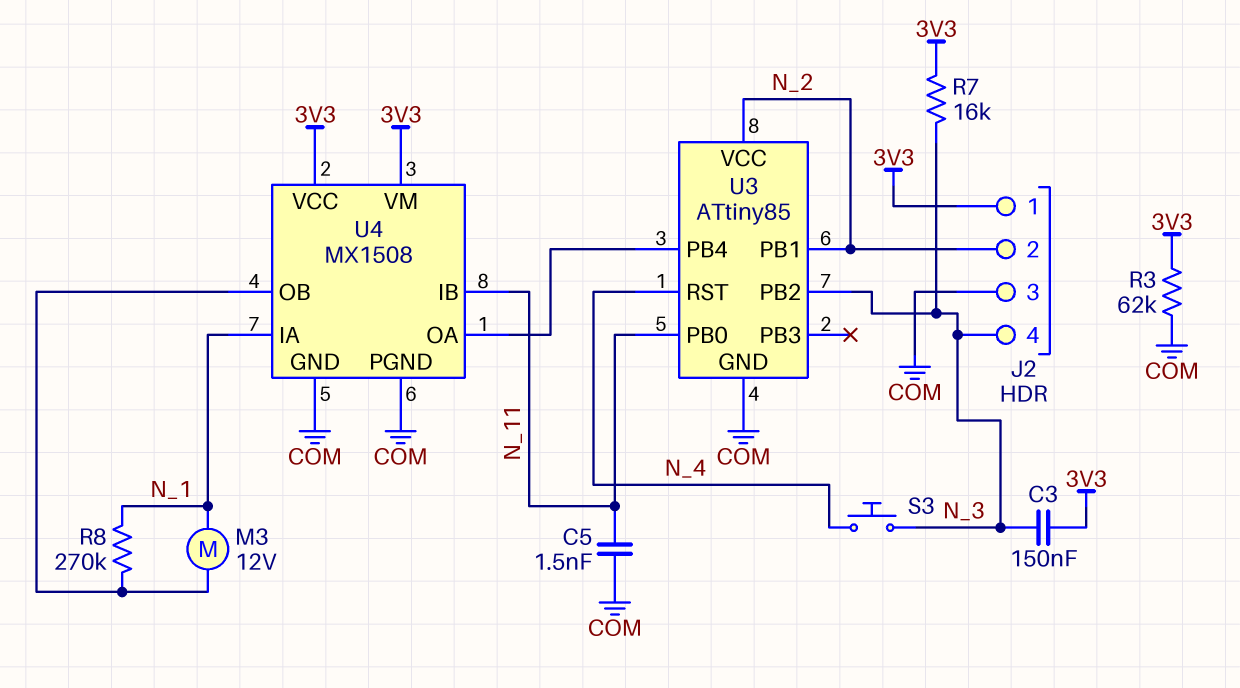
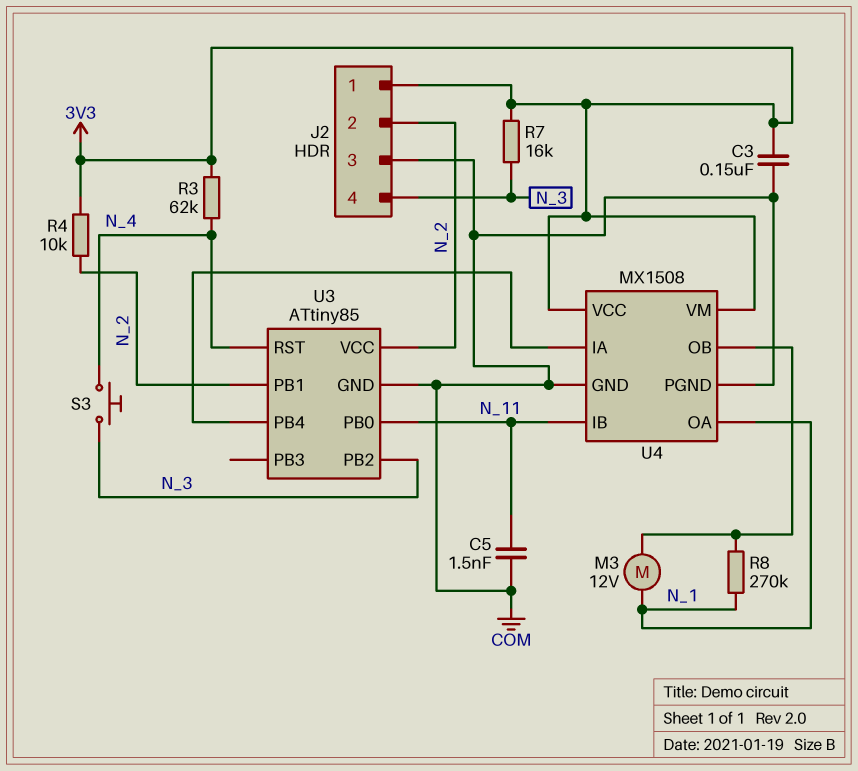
C3: 150nF (3V3, N_3) -> 150nF (3V3, COM)
R3: 62k (3V3, COM) -> 62k (3V3, N_4)
R4: none -> 10k (3V3, N_2)
U4 pin IA: N_1 -> U3/PB4
U4 pin OA: U3/PB4 -> N_1

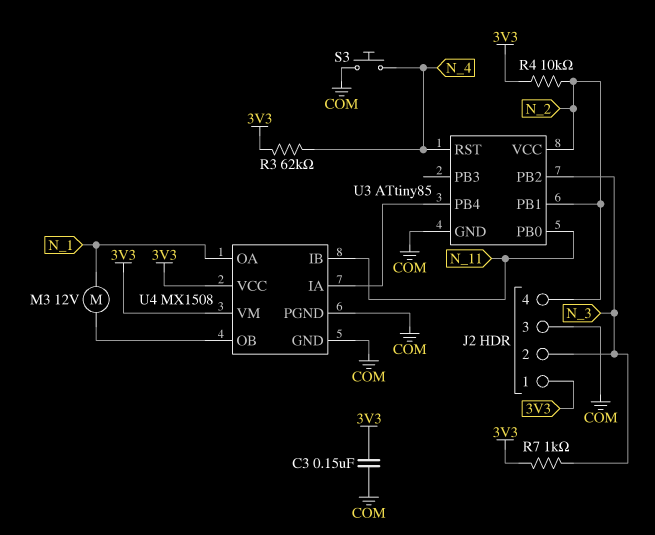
C5: 1.5nF (COM, N_11) -> none
J2 pin 2: N_2 -> N_3
J2 pin 4: N_3 -> N_2
R7: 16k (3V3, N_3) -> 1k (3V3, N_3)
R8: 270k (N_1, U4/OB) -> none
S3: button (N_3, N_4) -> button (COM, N_4)

